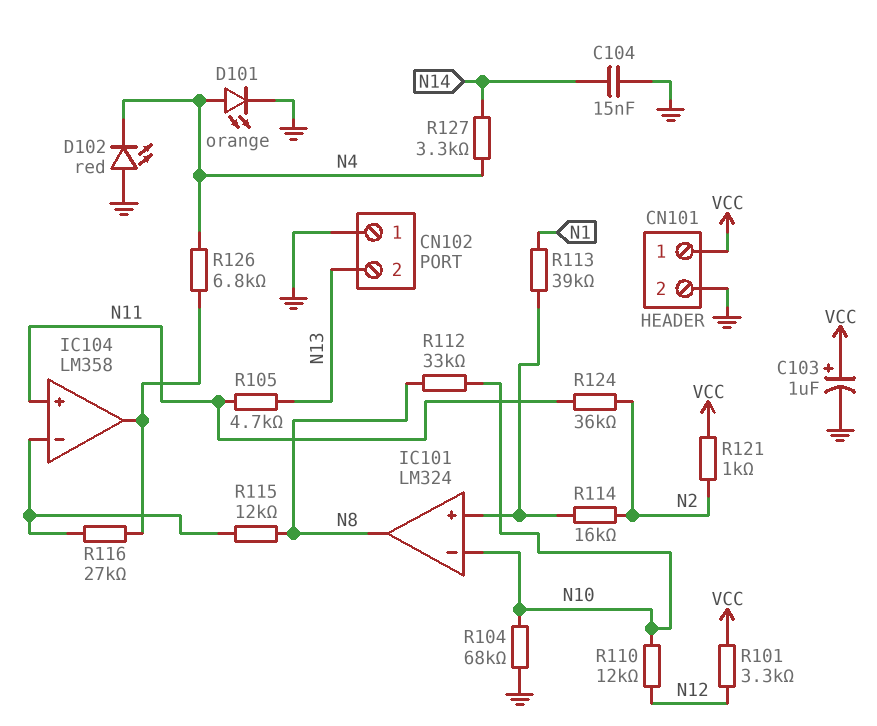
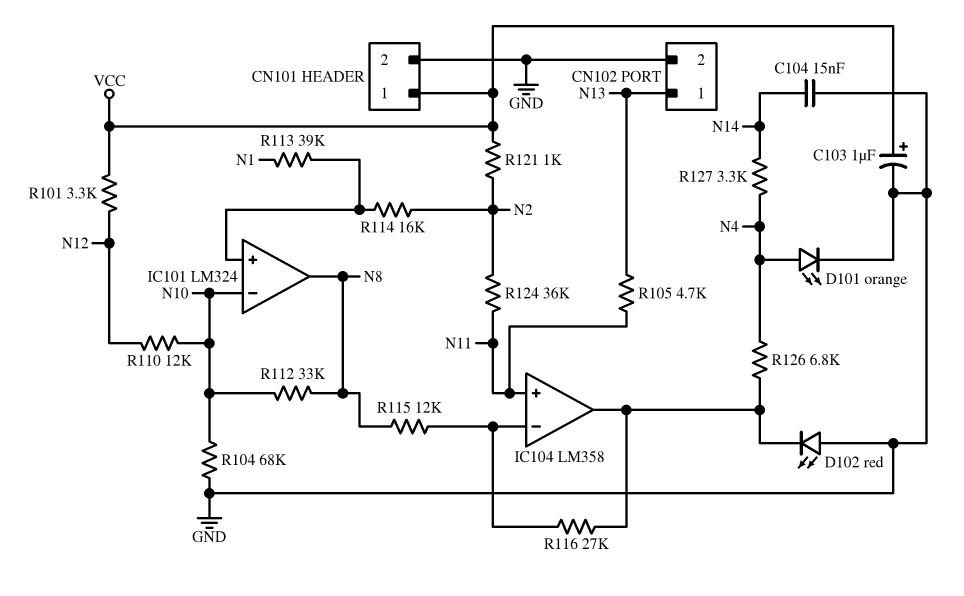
CN102 pin 1: GND -> N13
CN102 pin 2: N13 -> GND
D102: LED red (A GND, K N4) -> LED red (A GND, K IC104/out)

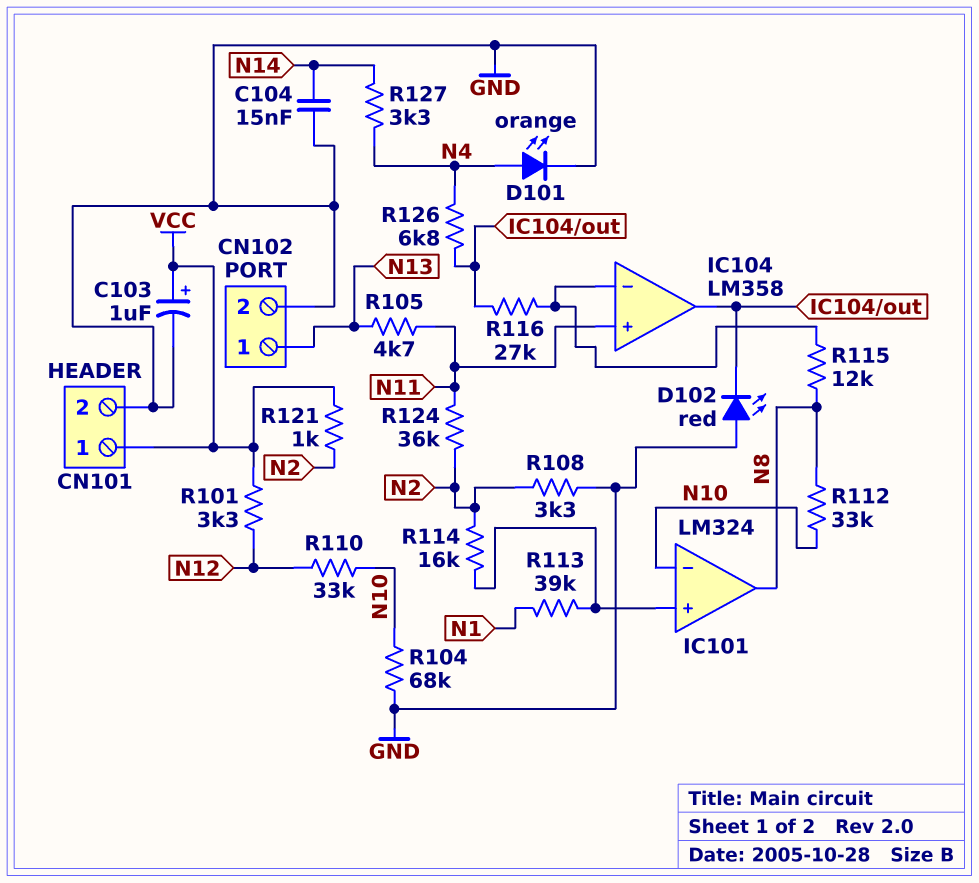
R108: none -> 3.3k (GND, N2)
R110: 12k (N10, N12) -> 33k (N10, N12)

